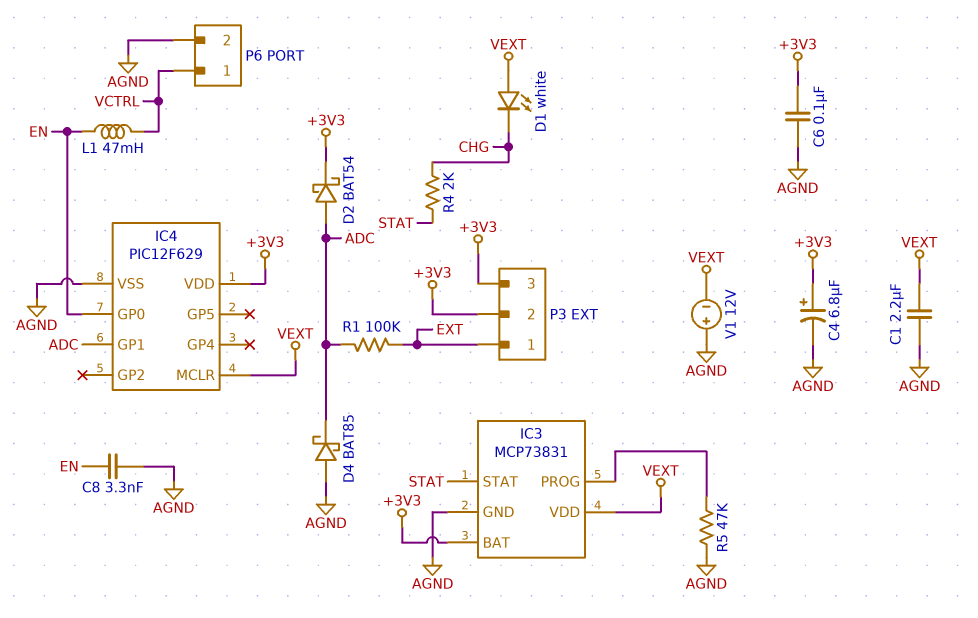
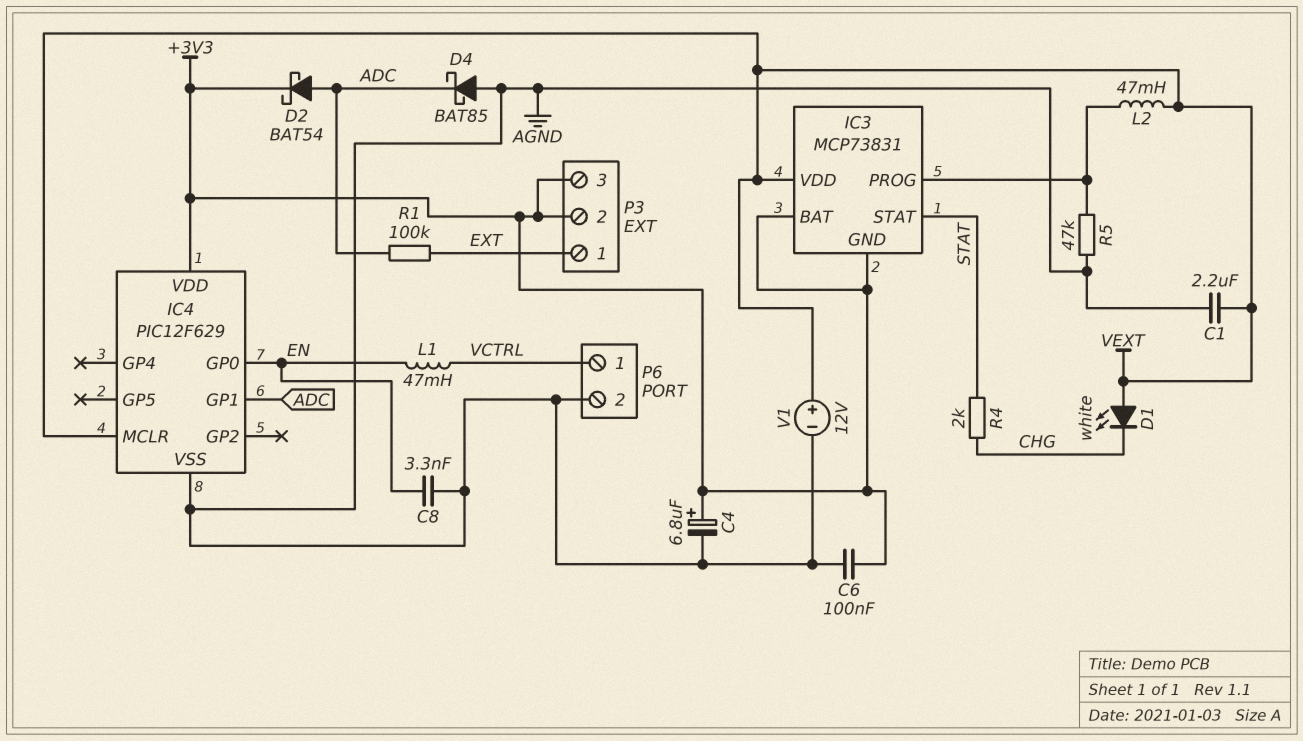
IC3 pin GND: AGND -> +3V3
L2: none -> 47mH (IC3/PROG, VEXT)
V1: 12V (plus AGND, minus VEXT) -> 12V (plus VEXT, minus AGND)

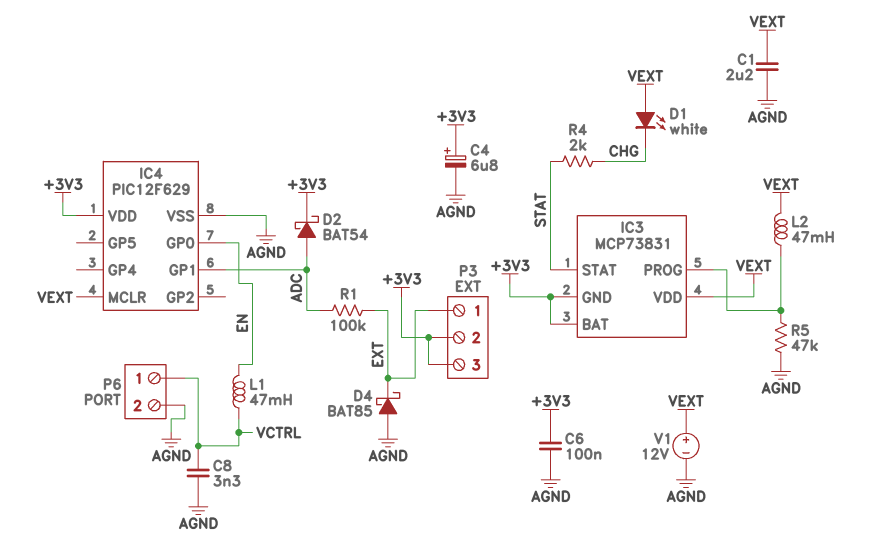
C8: 3.3nF (AGND, EN) -> 3.3nF (AGND, VCTRL)
D4: schottky BAT85 (A AGND, K ADC) -> schottky BAT85 (A AGND, K EXT)

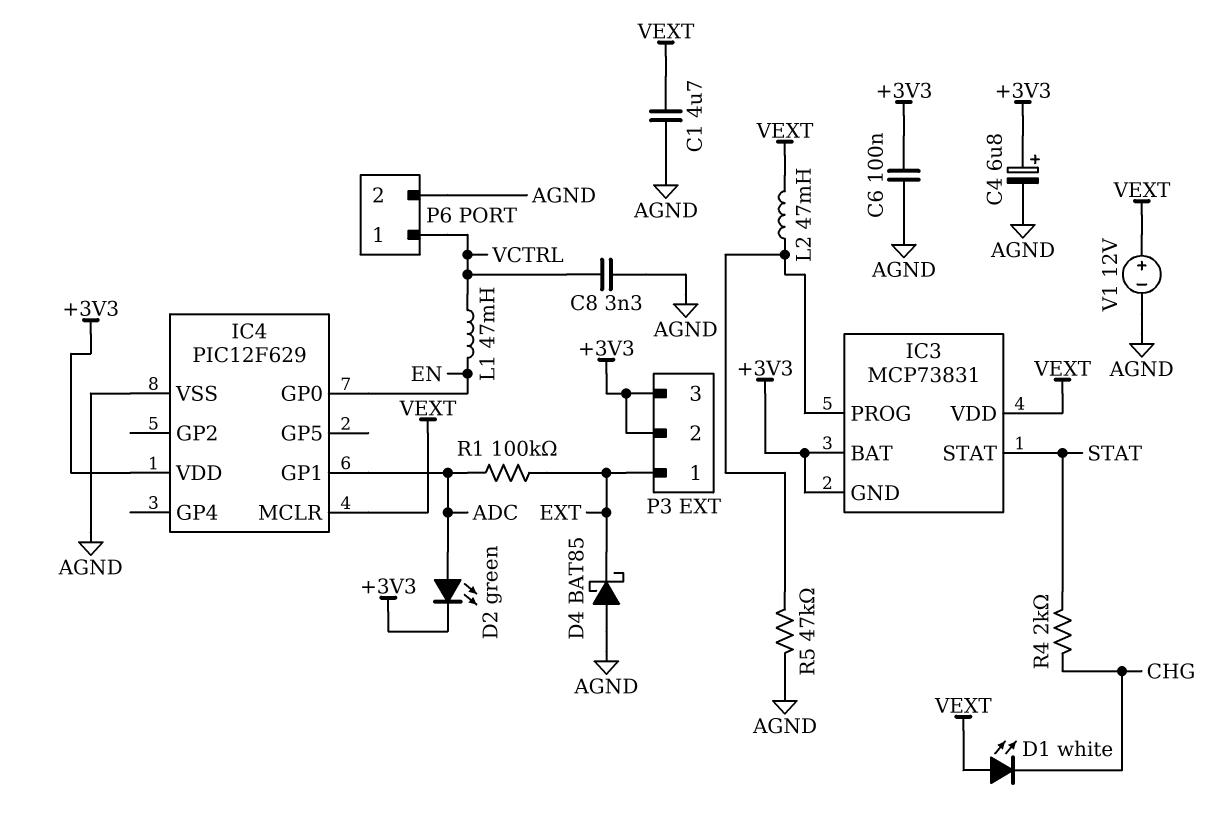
C1: 2.2uF (AGND, VEXT) -> 4.7uF (AGND, VEXT)
D2: schottky BAT54 (A ADC, K +3V3) -> LED green (A ADC, K +3V3)

